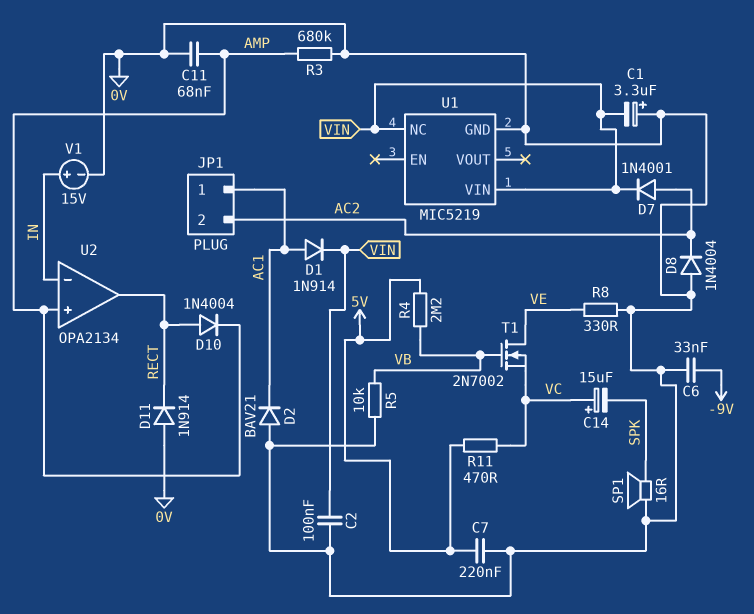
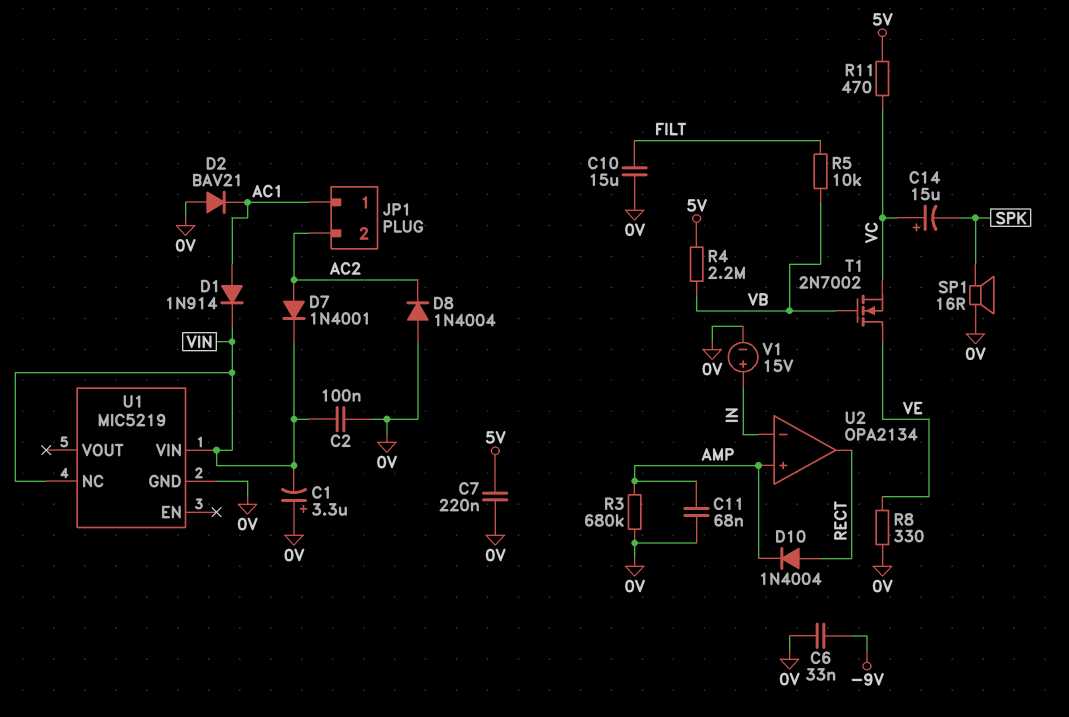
C10: none -> 15uF (0V, FILT)
D11: diode 1N914 (A 0V, K RECT) -> none
R5: 10k (0V, VB) -> 10k (FILT, VB)

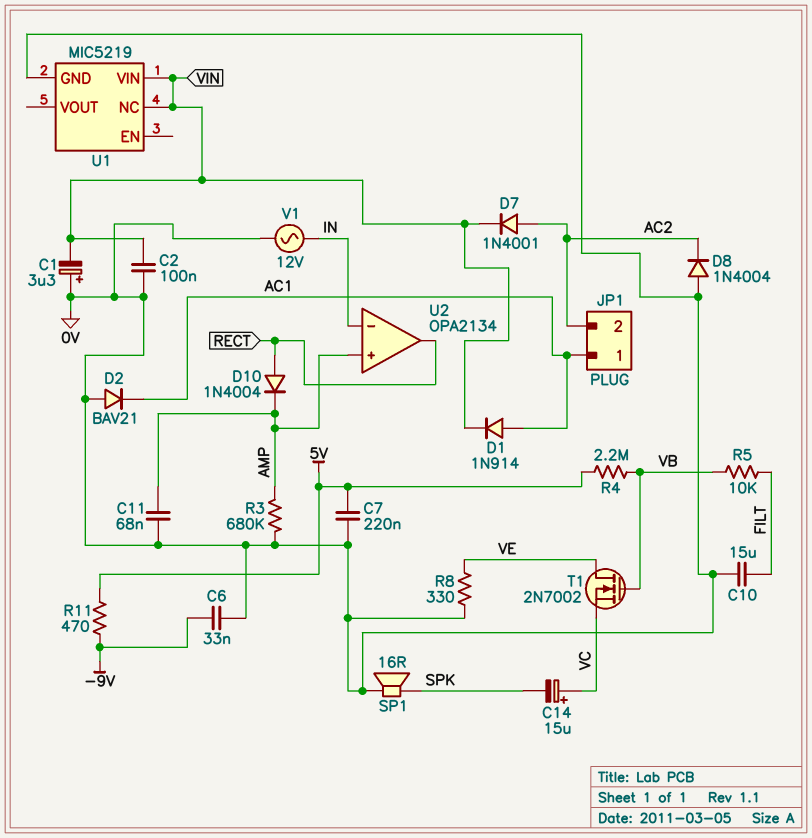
R11: 470 (5V, VC) -> 470 (-9V, 5V)
V1: 15V (plus IN, minus 0V) -> AC 12V (0V, IN)

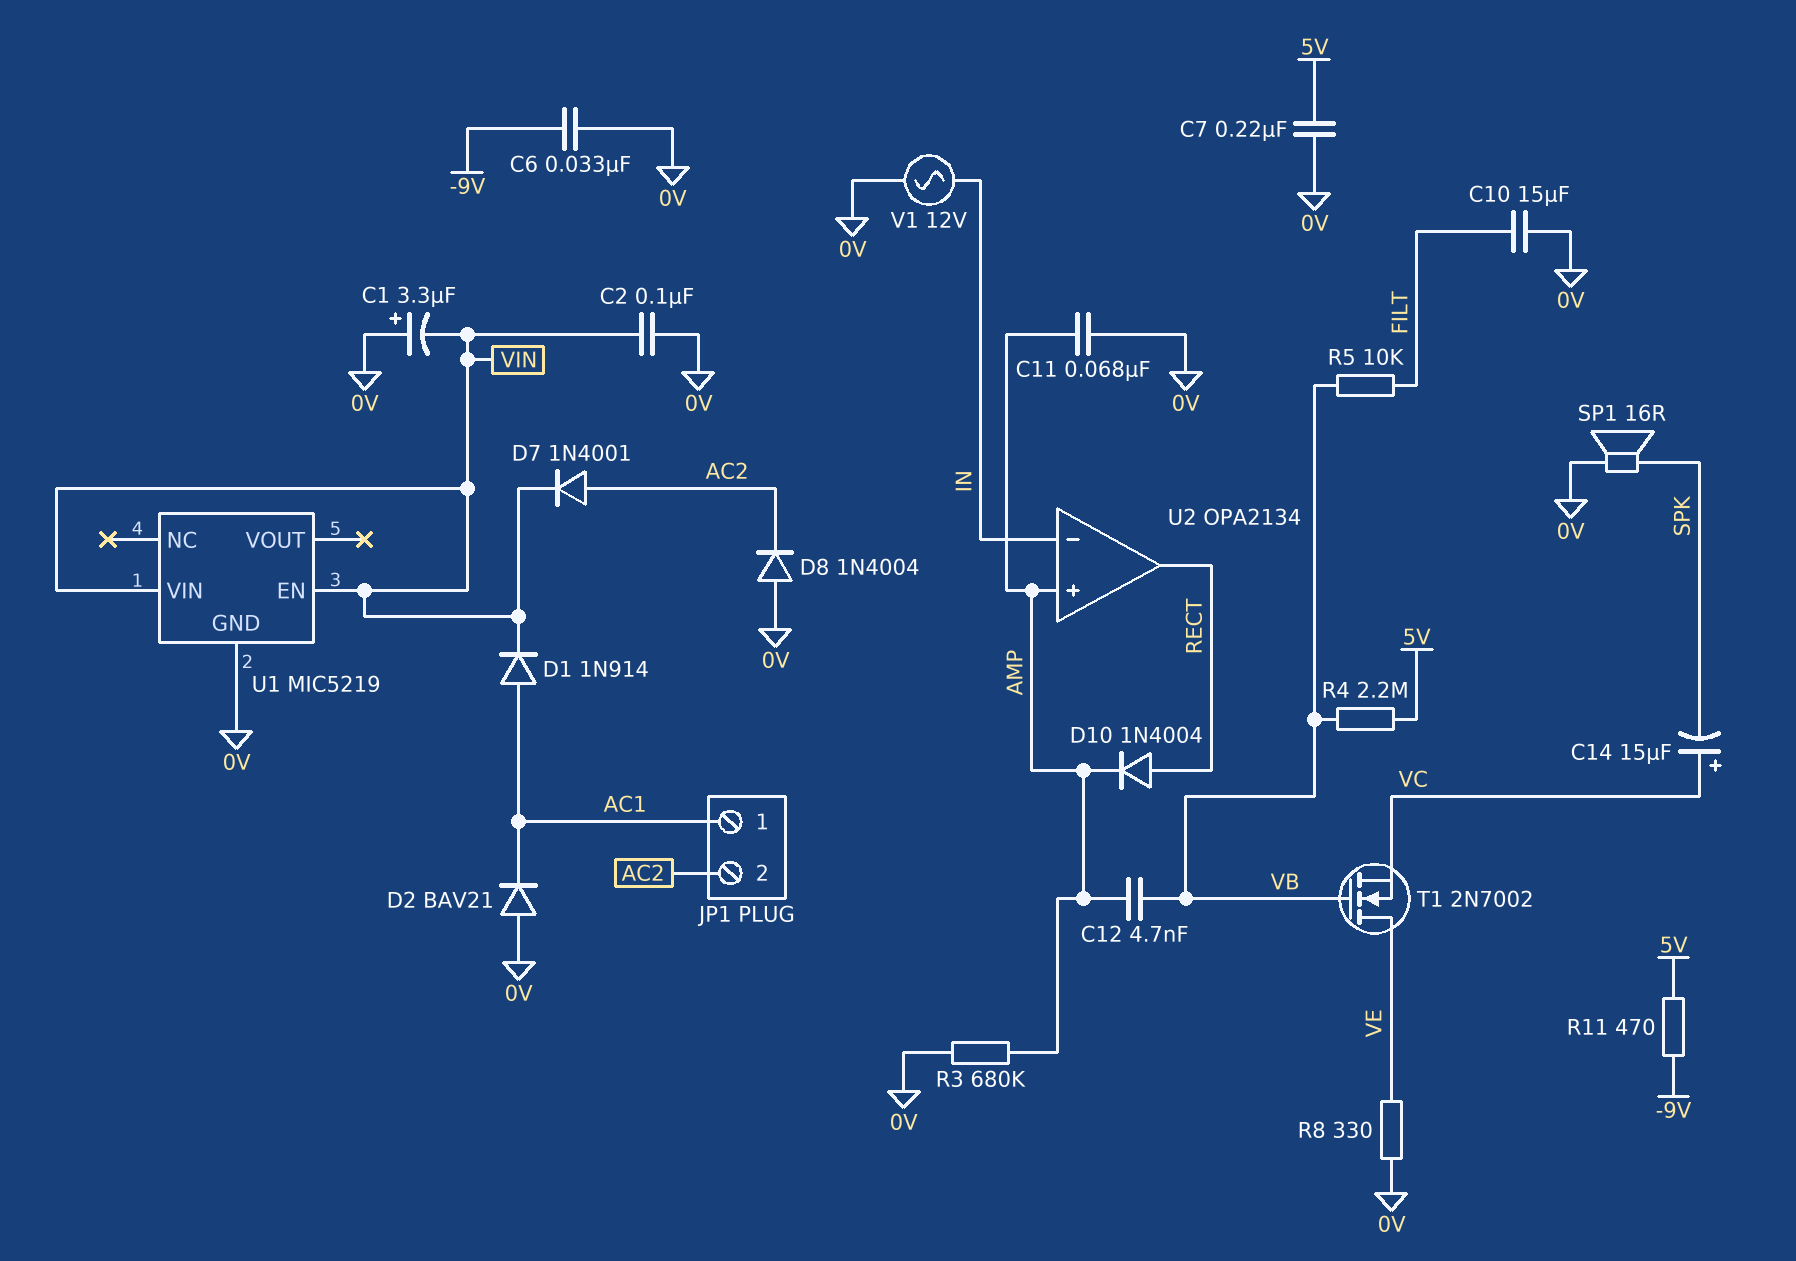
C12: none -> 4.7nF (AMP, VB)
U1 pin EN: none -> VIN
U1 pin NC: VIN -> none

